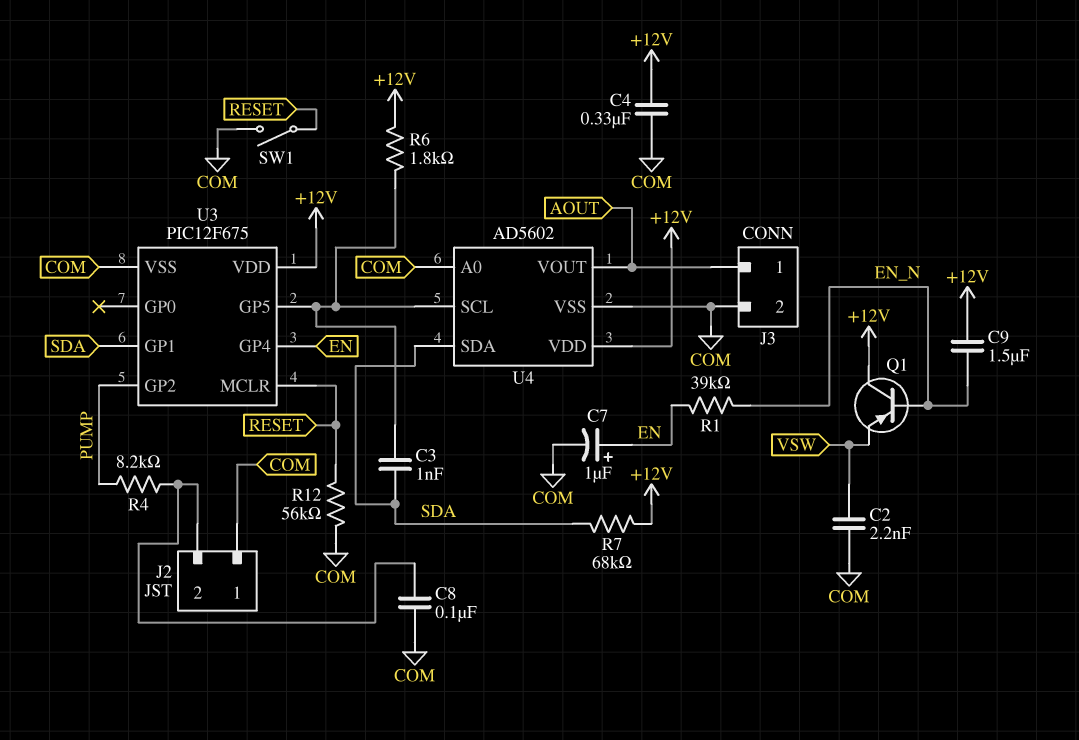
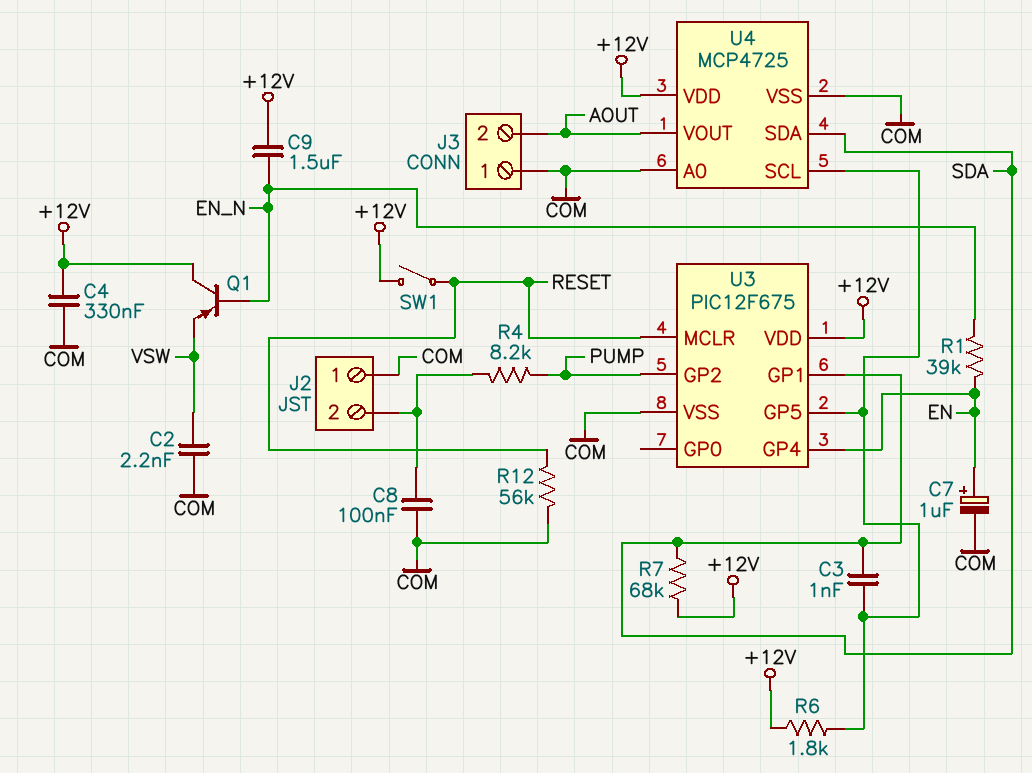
J3 pin 1: AOUT -> COM
J3 pin 2: COM -> AOUT
SW1: switch (COM, RESET) -> switch (+12V, RESET)
U4: AD5602 -> MCP4725

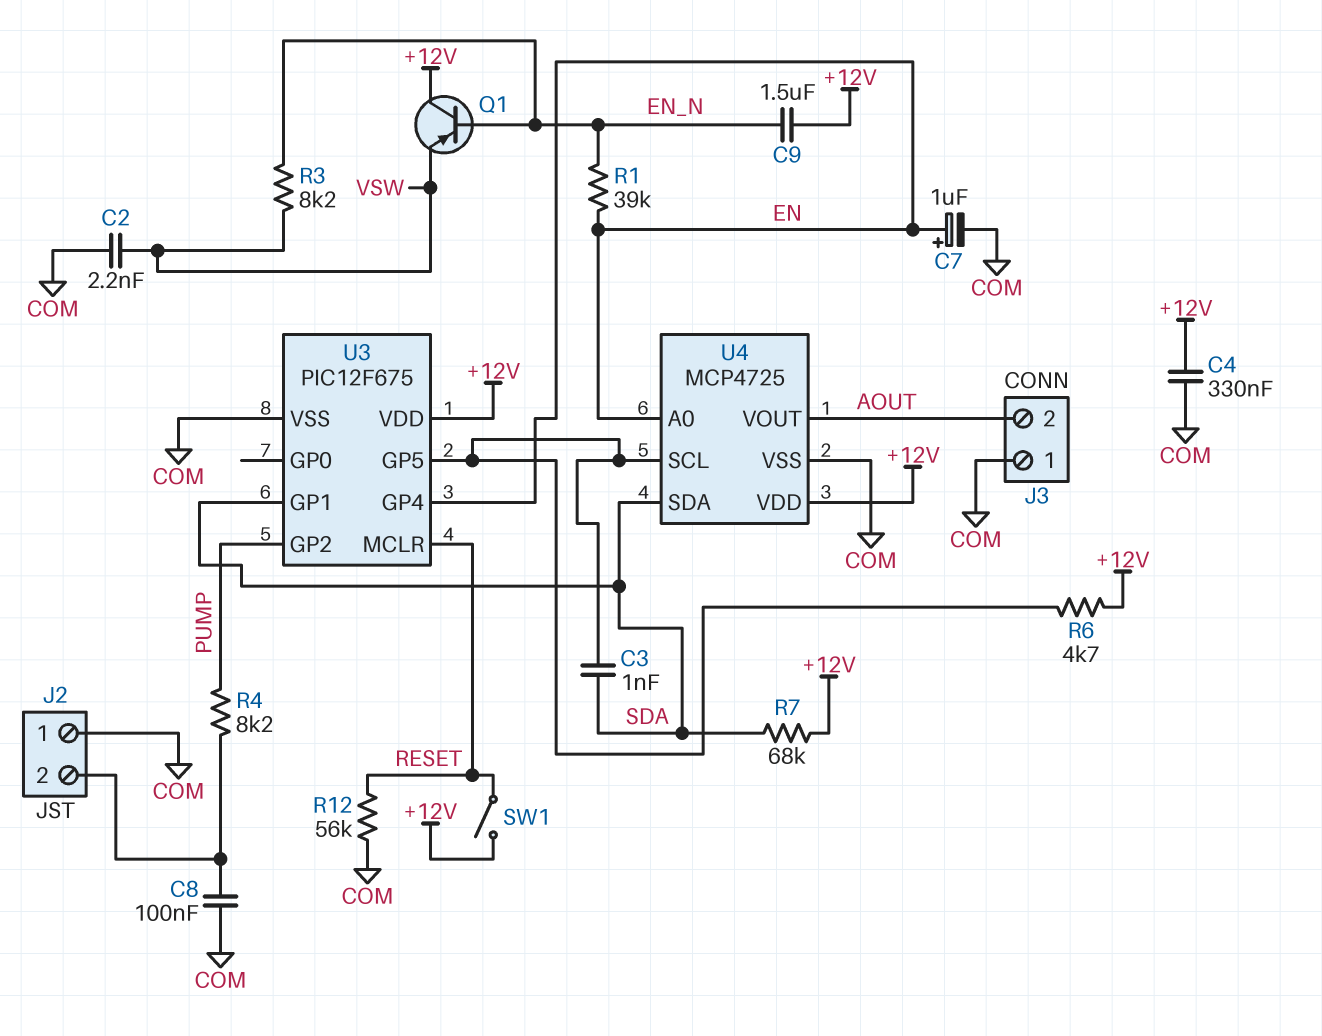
R3: none -> 8.2k (EN_N, VSW)
R6: 1.8k (+12V, U3/GP5) -> 4.7k (+12V, U3/GP5)
U4 pin A0: COM -> EN

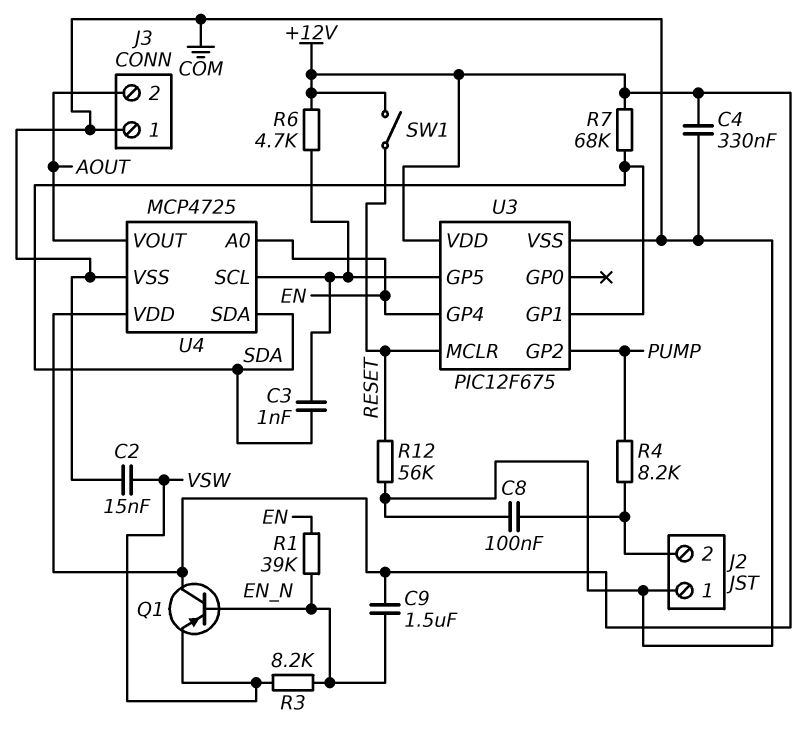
C2: 2.2nF (COM, VSW) -> 15nF (COM, VSW)
C7: 1uF (plus EN, minus COM) -> none

